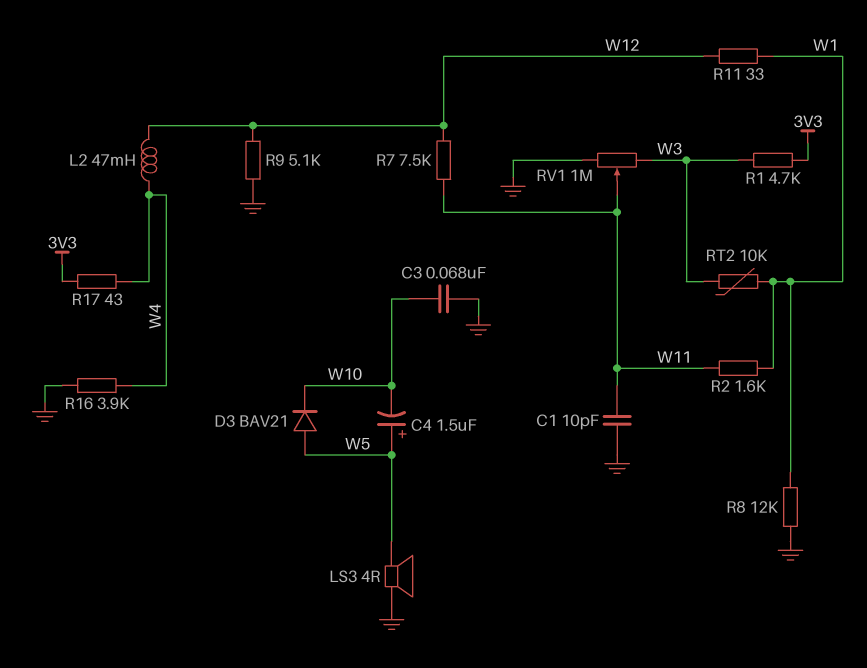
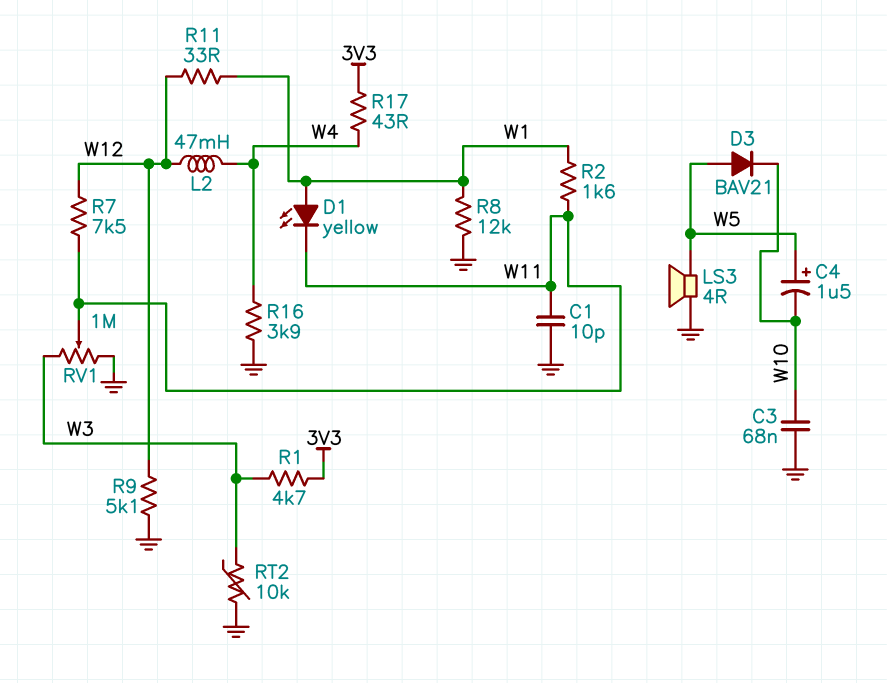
D1: none -> LED yellow (A W1, K W11)
RT2: 10k (W1, W3) -> 10k (GND, W3)

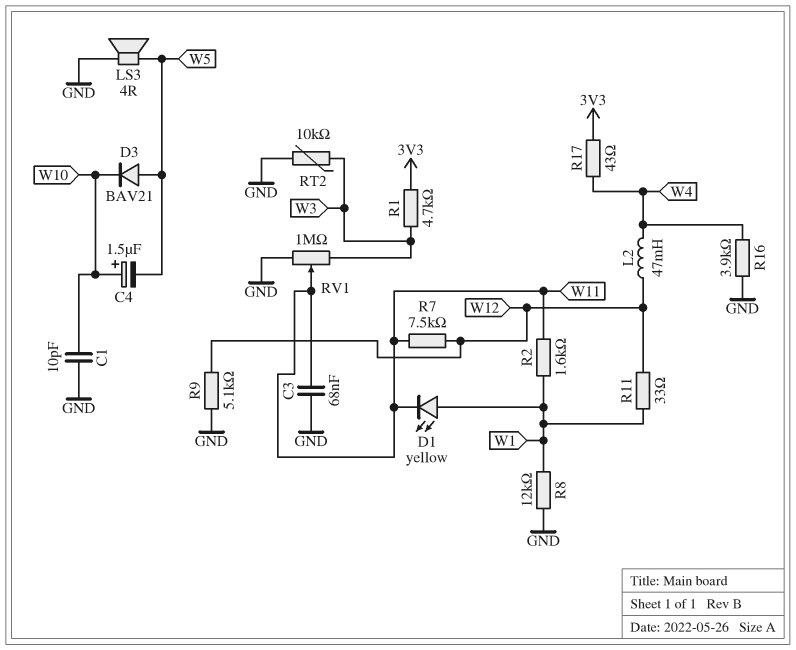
C1: 10pF (GND, W11) -> 10pF (GND, W10)
C3: 68nF (GND, W10) -> 68nF (GND, W11)
C4: 1.5uF (plus W5, minus W10) -> 1.5uF (plus W10, minus W5)

